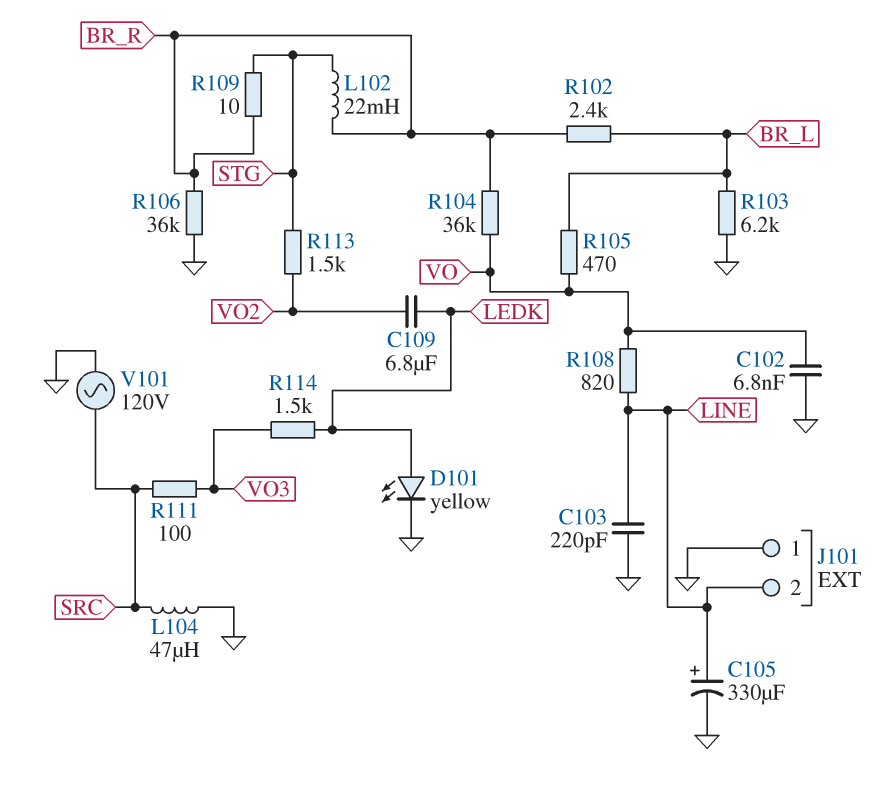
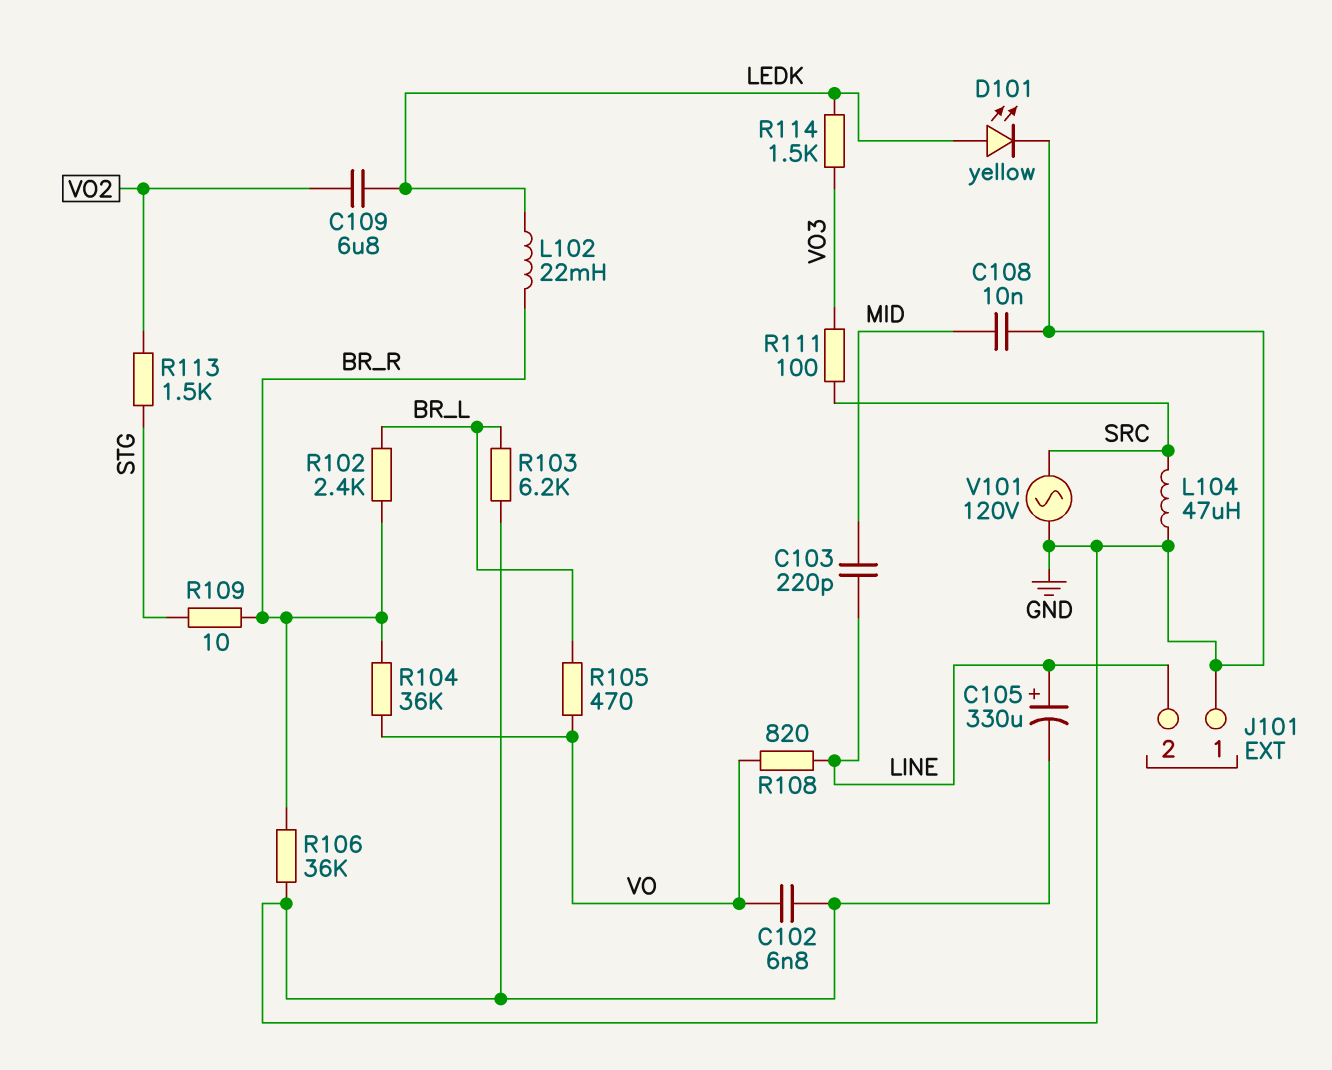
C103: 220pF (GND, LINE) -> 220pF (LINE, MID)
C108: none -> 10nF (GND, MID)
L102: 22mH (BR_R, STG) -> 22mH (BR_R, LEDK)

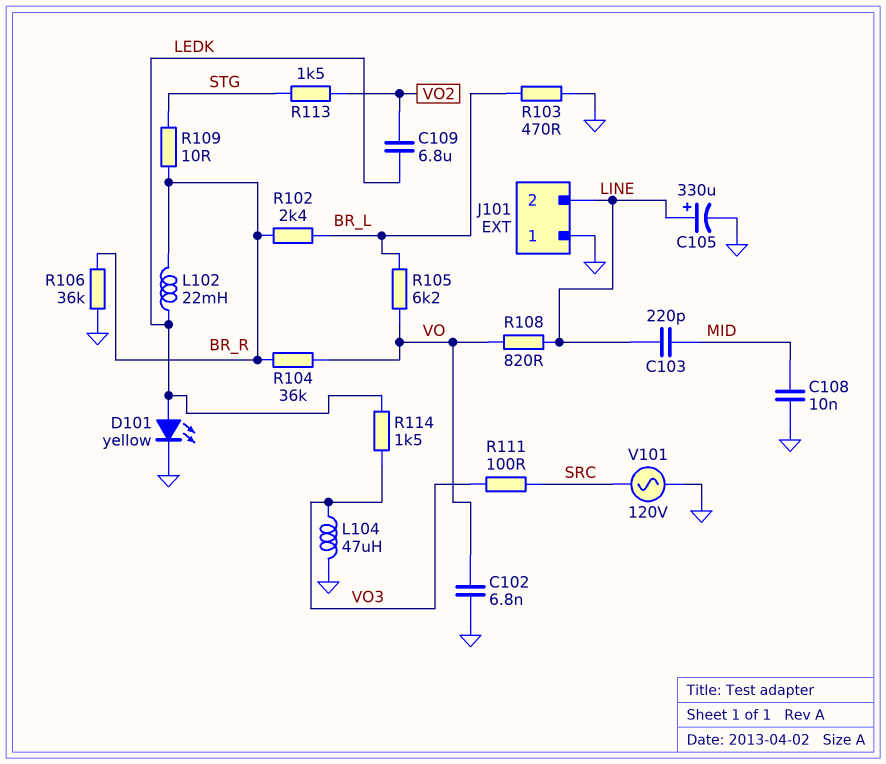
L104: 47uH (GND, SRC) -> 47uH (GND, VO3)
R103: 6.2k (BR_L, GND) -> 470 (BR_L, GND)
R105: 470 (BR_L, VO) -> 6.2k (BR_L, VO)

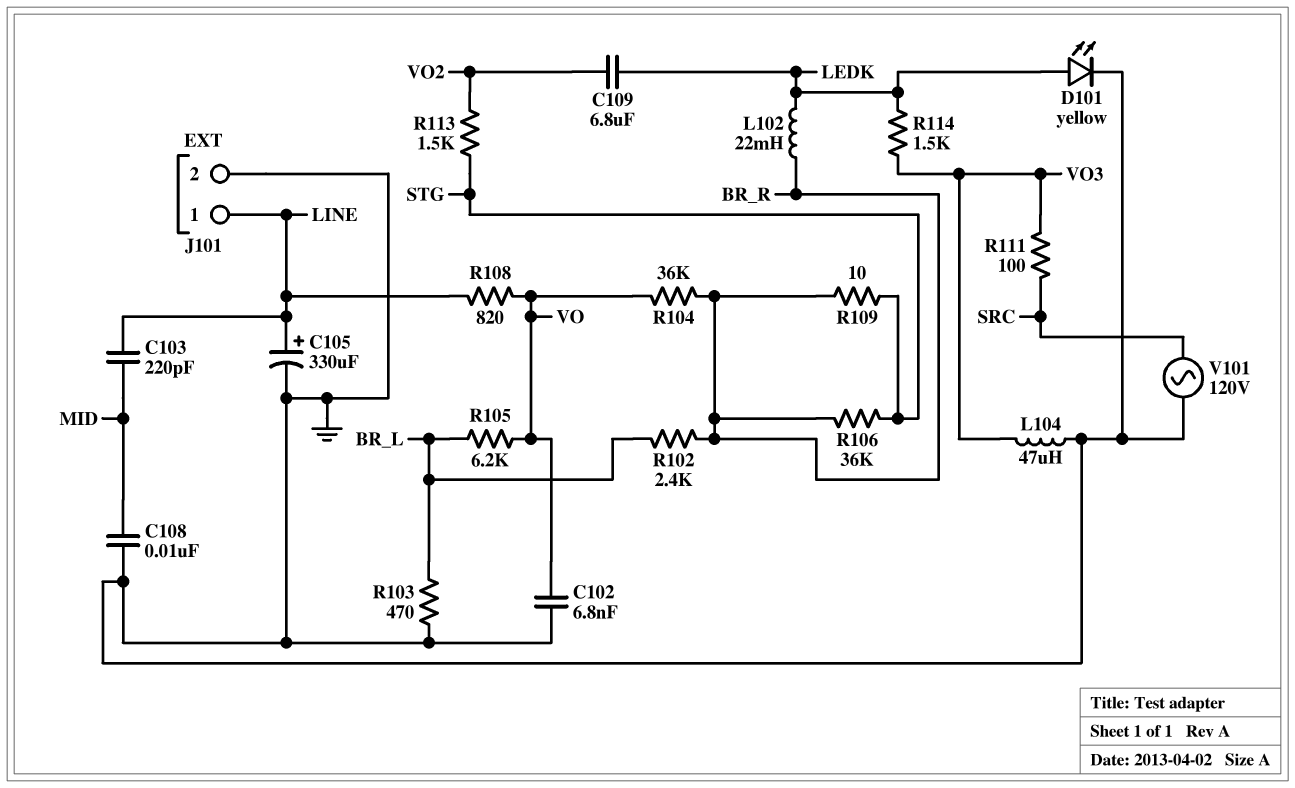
J101 pin 1: GND -> LINE
J101 pin 2: LINE -> GND
R106: 36k (BR_R, GND) -> 36k (BR_R, STG)

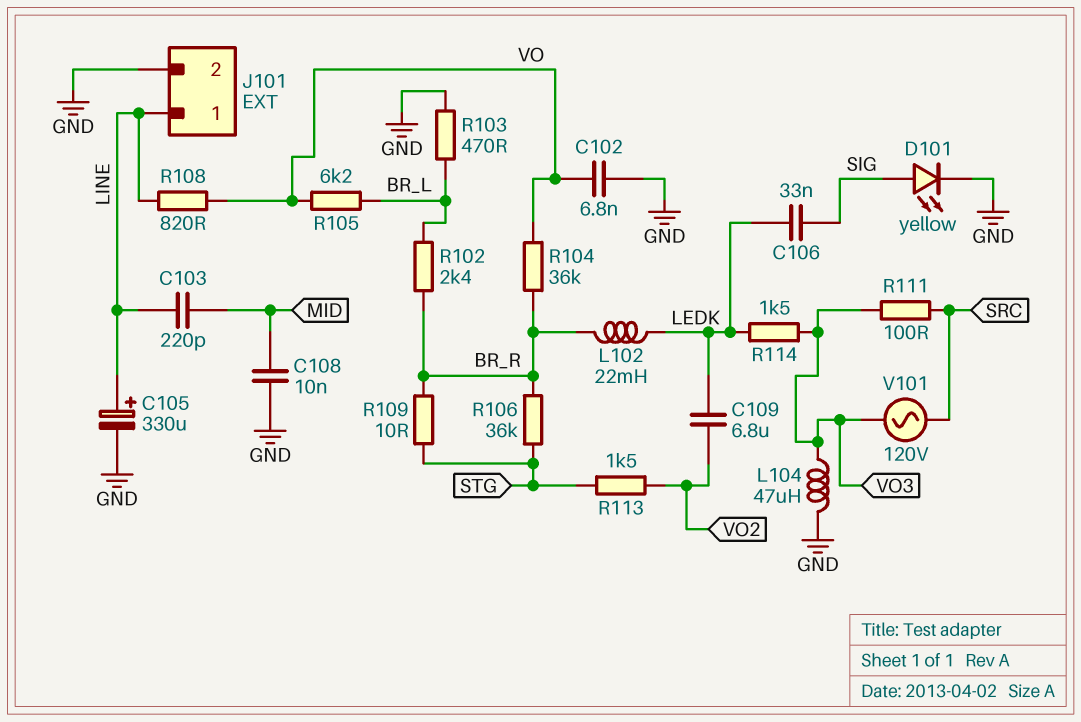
C106: none -> 33nF (LEDK, SIG)
D101: LED yellow (A LEDK, K GND) -> LED yellow (A SIG, K GND)
V101: AC 120V (GND, SRC) -> AC 120V (SRC, VO3)

